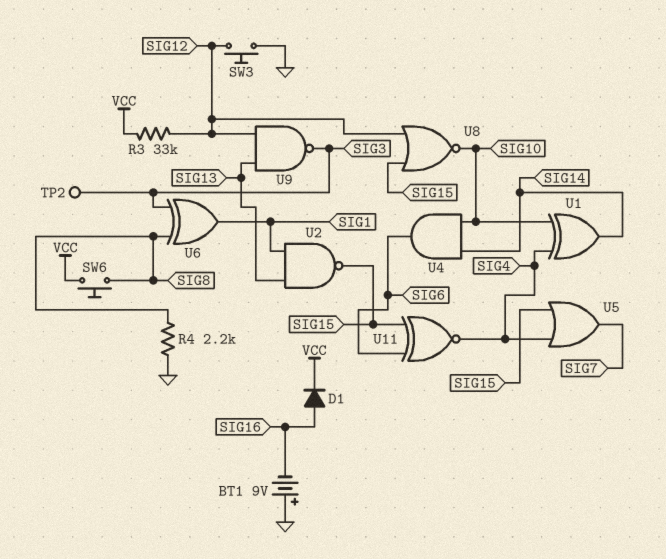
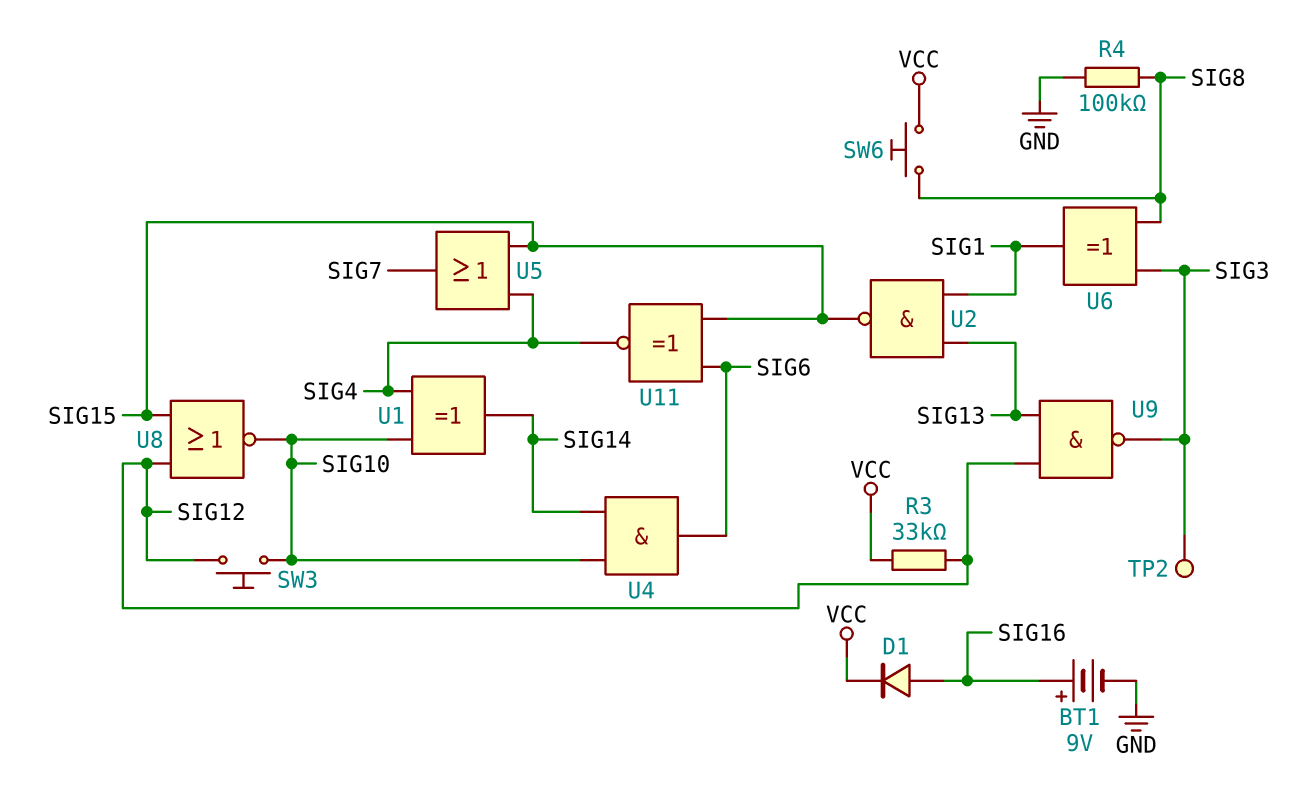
BT1: 9V (plus GND, minus SIG16) -> 9V (plus SIG16, minus GND)
R4: 2.2k (GND, SIG8) -> 100k (GND, SIG8)
SW3: button (GND, SIG12) -> button (SIG10, SIG12)

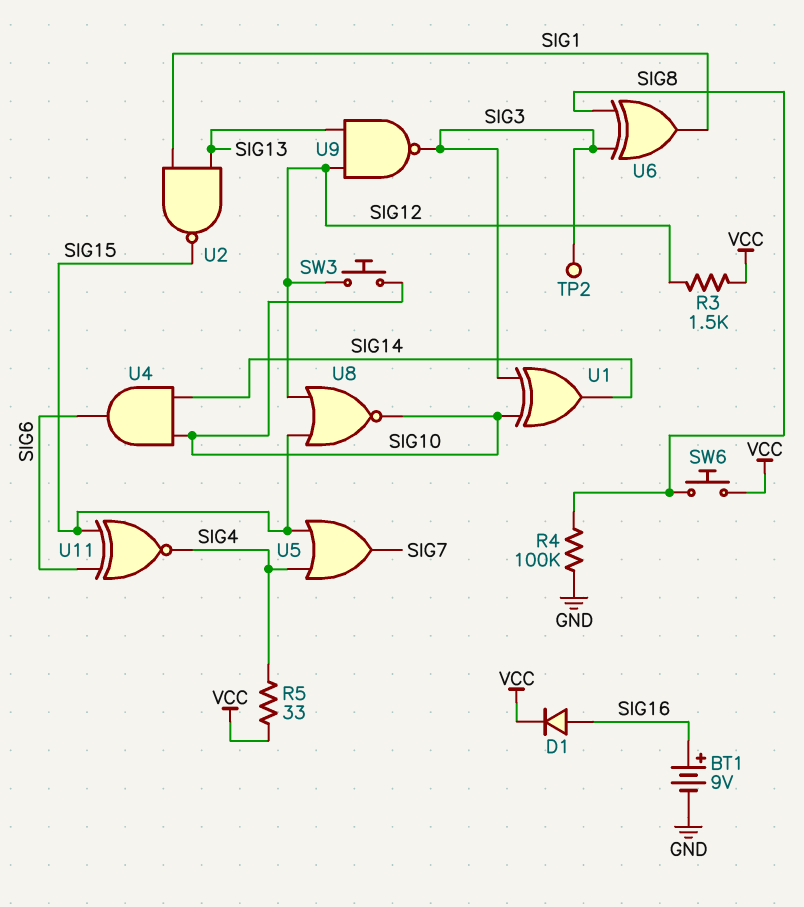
R3: 33k (SIG12, VCC) -> 1.5k (SIG12, VCC)
R5: none -> 33 (SIG4, VCC)
U1: XOR (in SIG4, in SIG10, out SIG14) -> XOR (in SIG3, in SIG10, out SIG14)

